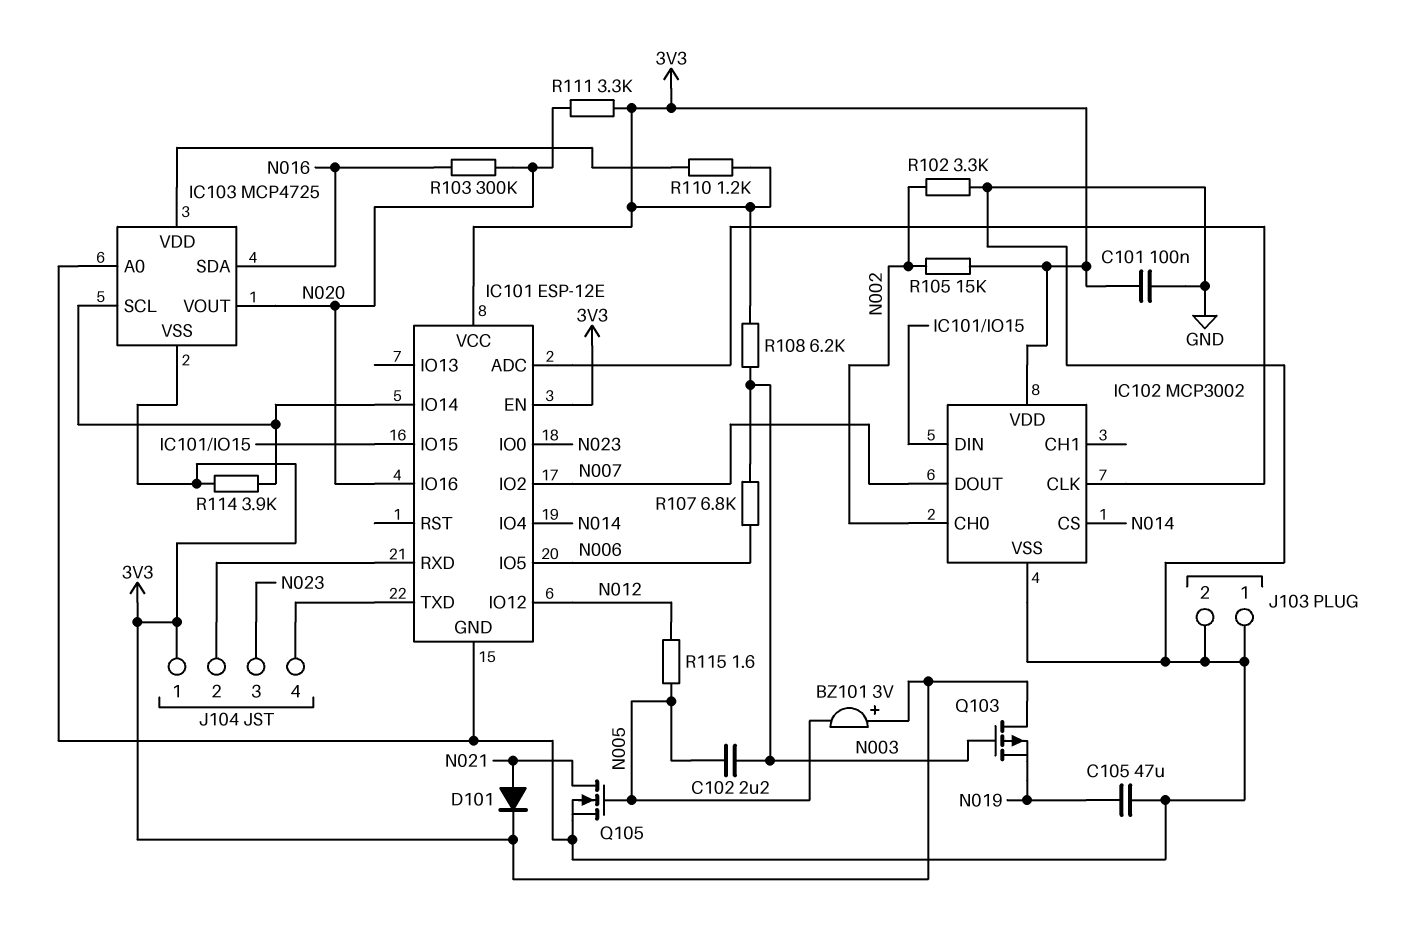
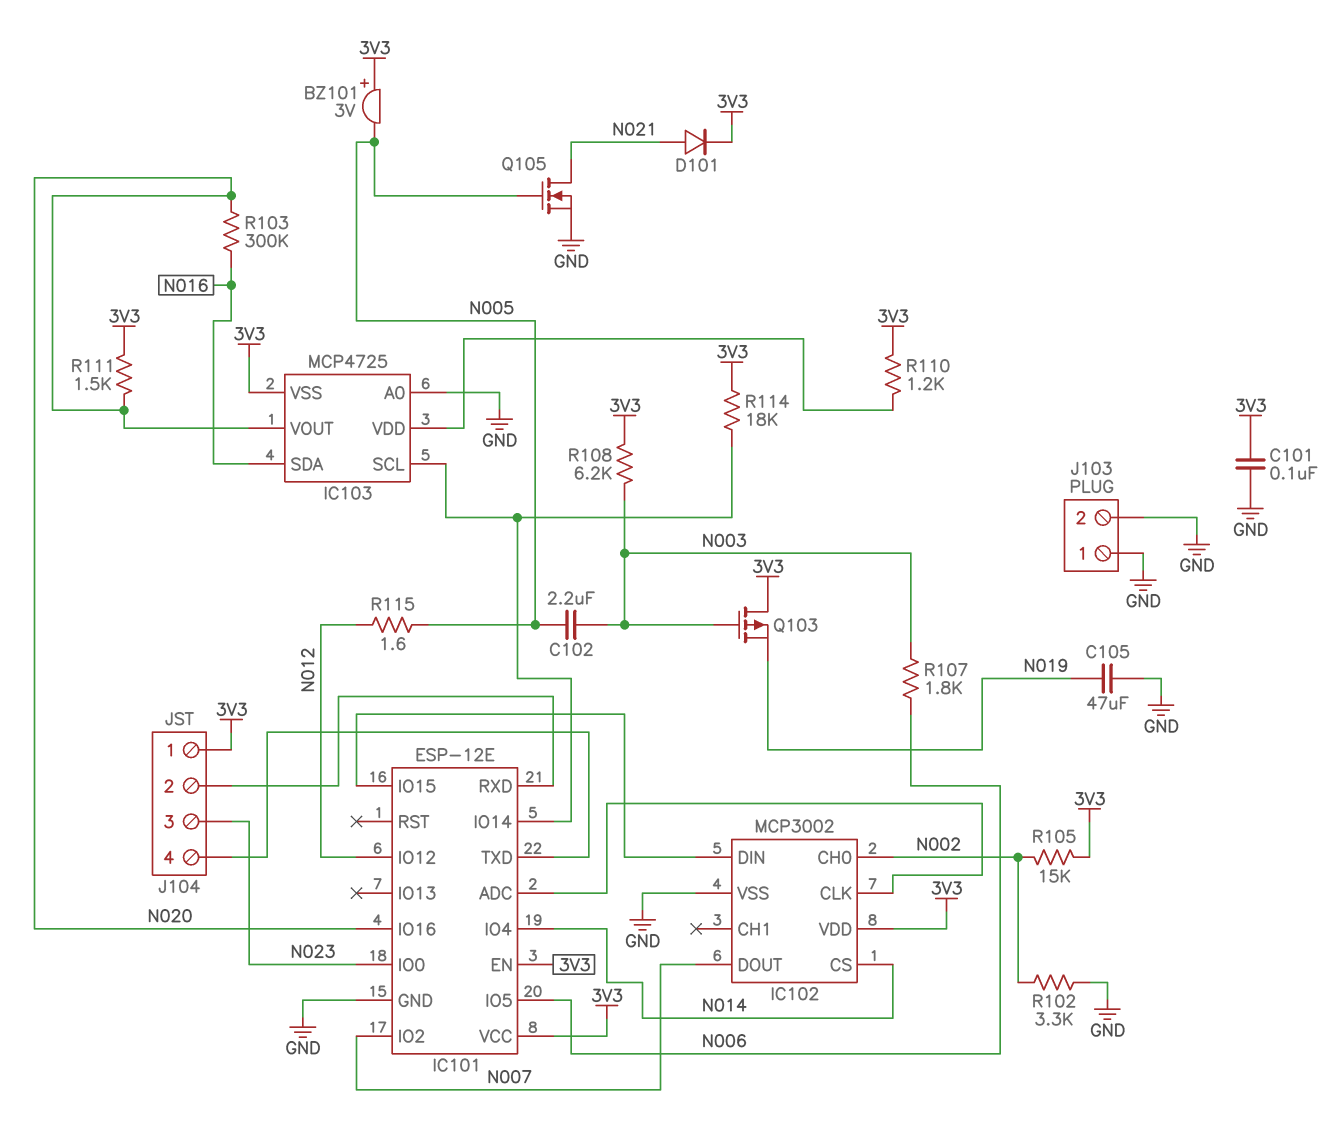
R107: 6.8k (N003, N006) -> 1.8k (N003, N006)
R111: 3.3k (3V3, N020) -> 1.5k (3V3, N020)
R114: 3.9k (3V3, IC101/IO14) -> 18k (3V3, IC101/IO14)

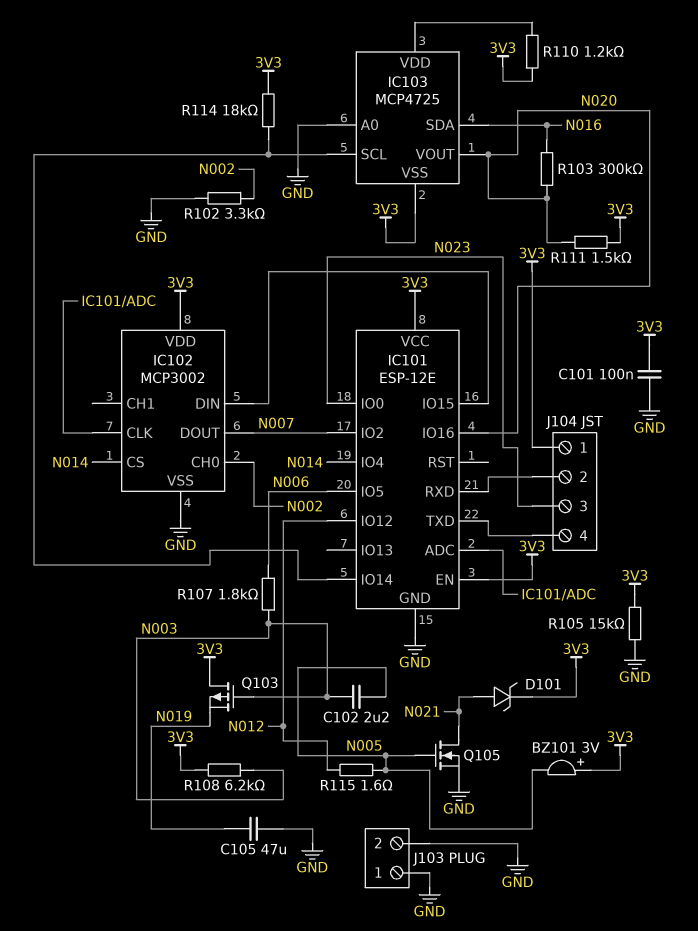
D101: diode (A N021, K 3V3) -> zener (A N021, K 3V3)
R105: 15k (3V3, N002) -> 15k (3V3, GND)

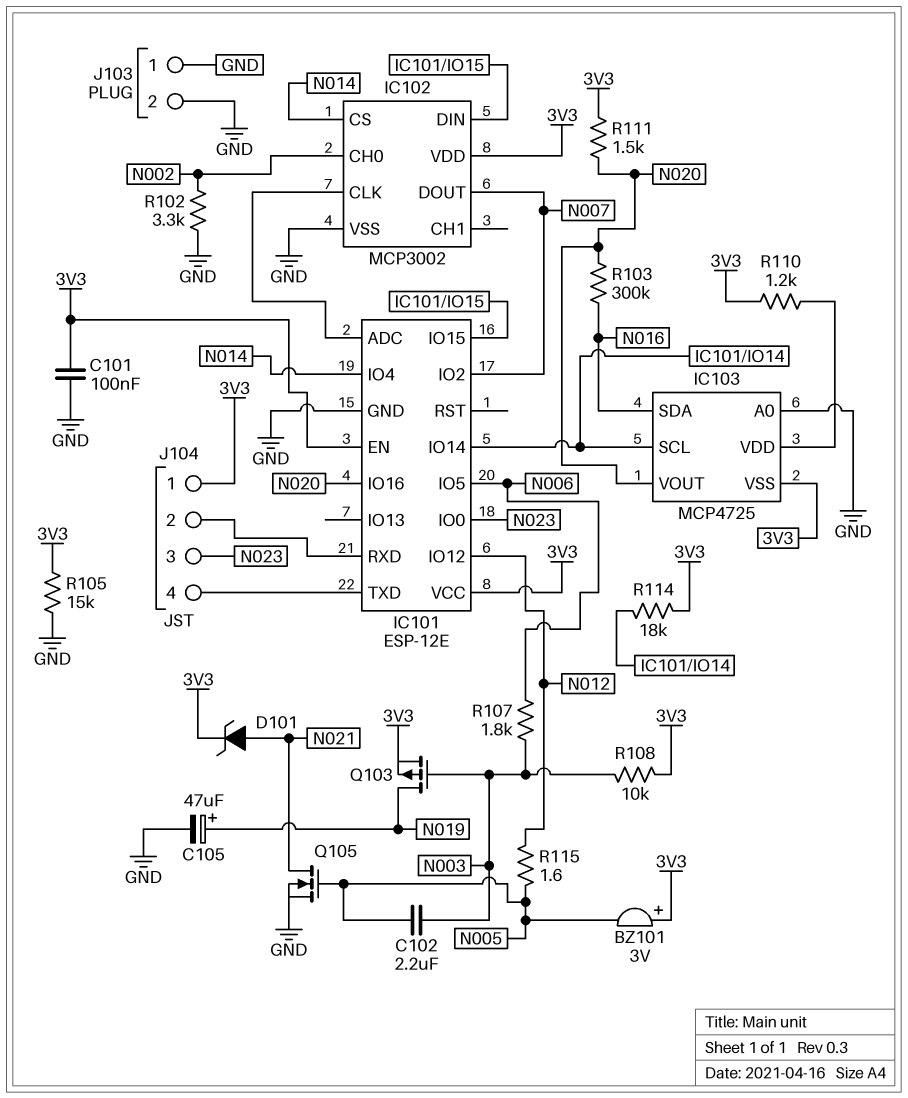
C105: 47uF (GND, N019) -> 47uF (plus N019, minus GND)
Q103: PMOS (G N003, D 3V3, S N019) -> PMOS (G N003, D N019, S 3V3)
R108: 6.2k (3V3, N003) -> 10k (3V3, N003)

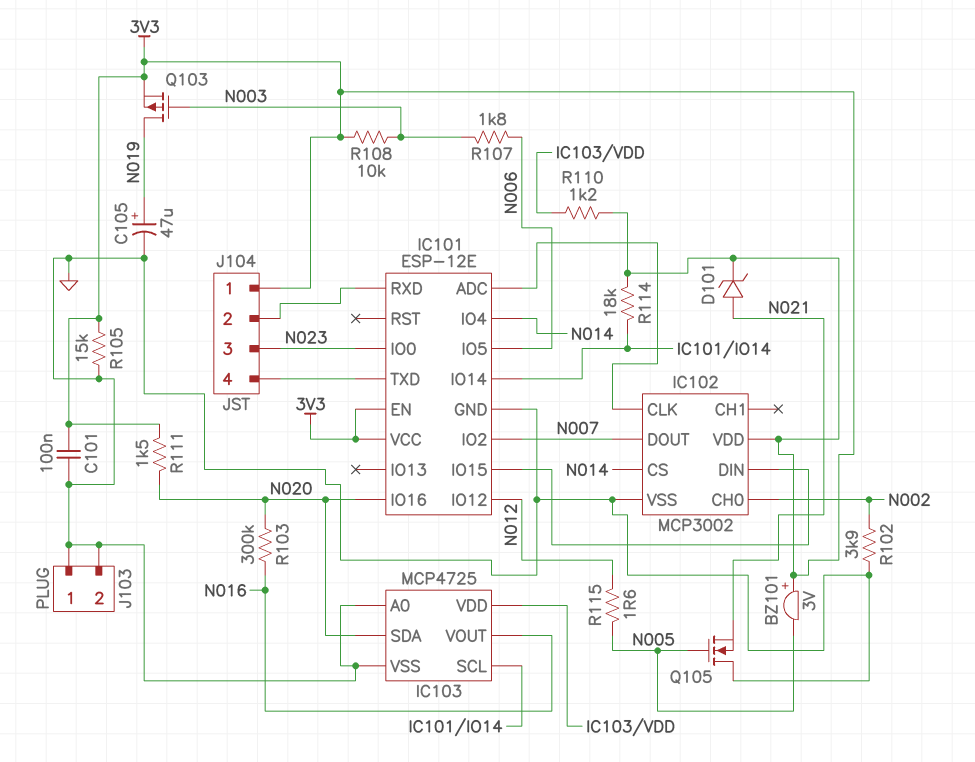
C102: 2.2uF (N003, N005) -> none
IC103 pin SDA: N016 -> N020
IC103 pin VOUT: N020 -> N016
IC103 pin VSS: 3V3 -> GND
Q105: NMOS (G N005, D N021, S GND) -> NMOS (G N005, D GND, S N021)
R102: 3.3k (GND, N002) -> 3.9k (GND, N002)

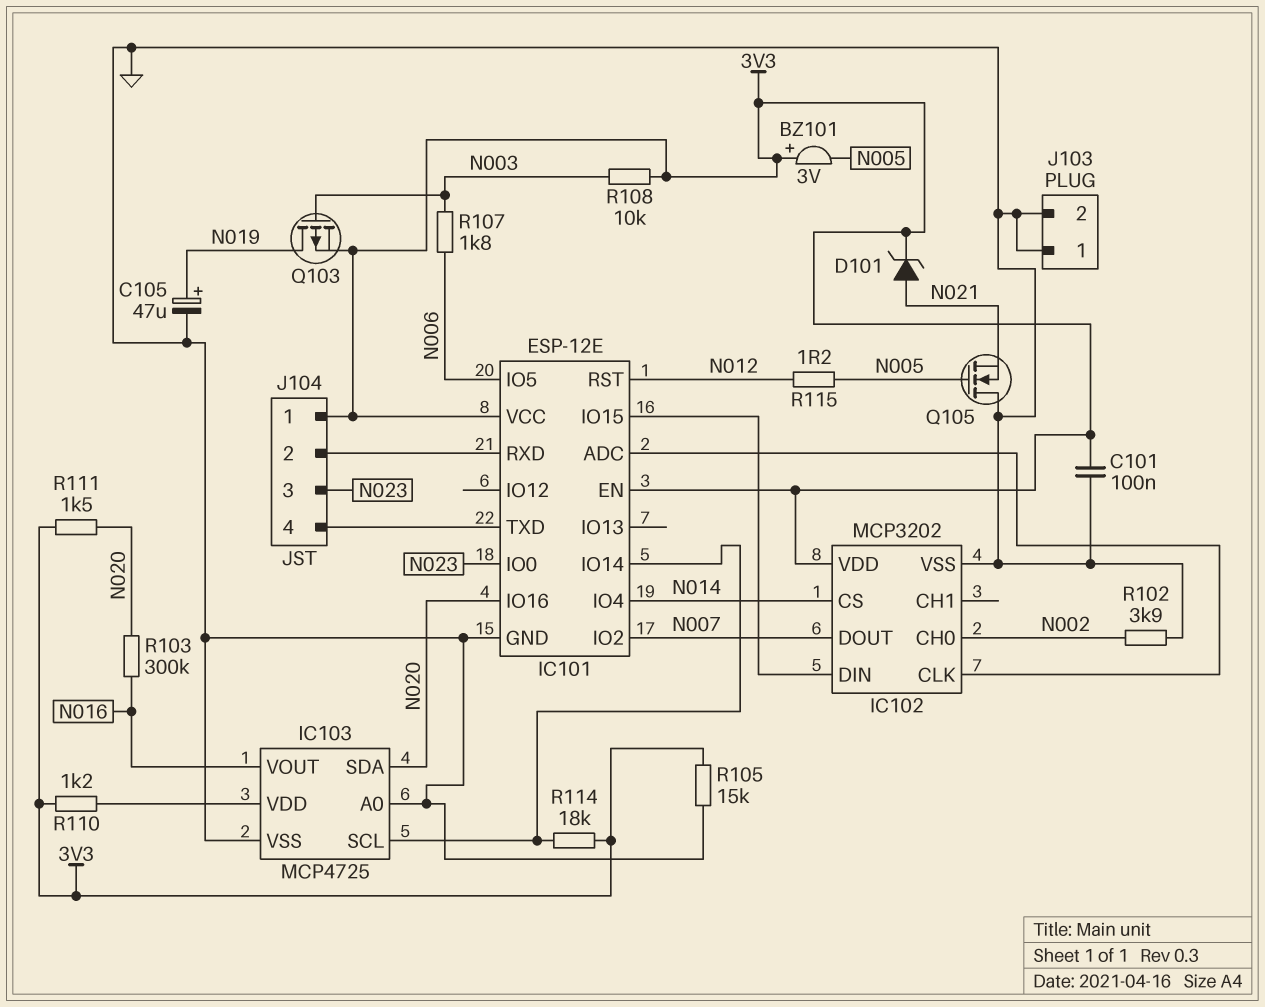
IC101 pin IO12: N012 -> none
IC101 pin RST: none -> N012
IC102: MCP3002 -> MCP3202
R115: 1.6 (N005, N012) -> 1.2 (N005, N012)

